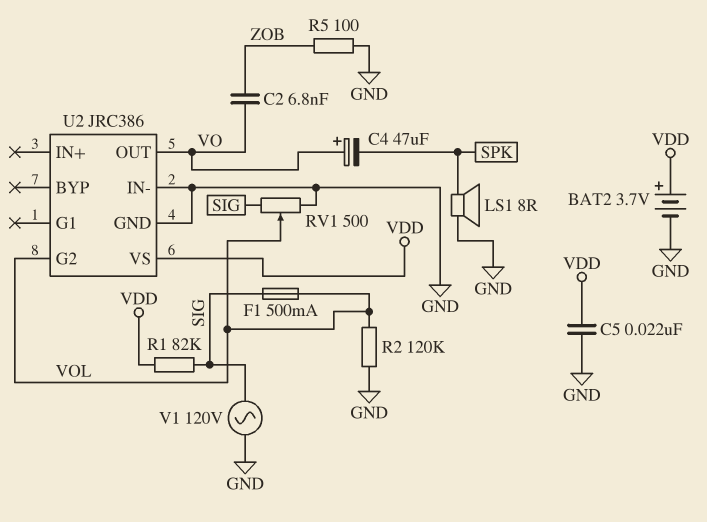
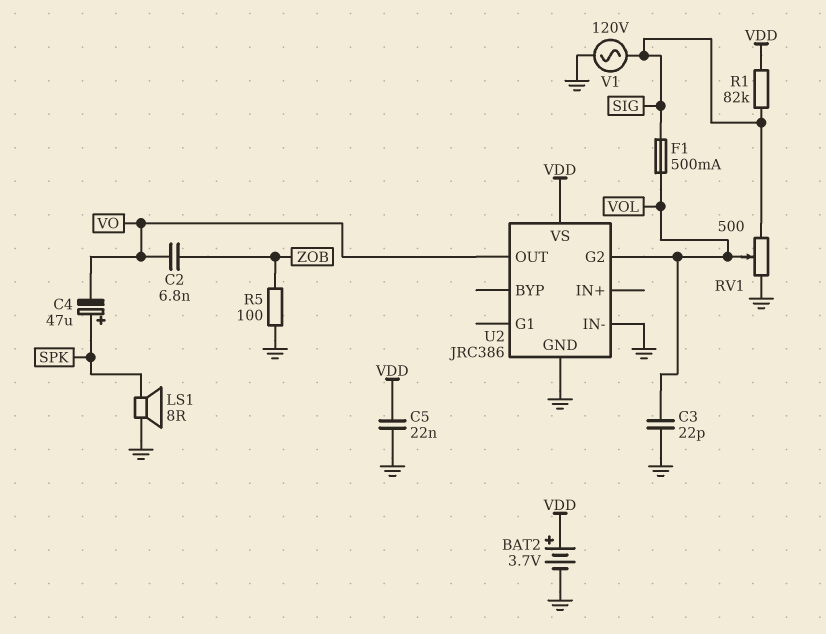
C3: none -> 22pF (GND, VOL)
C4: 47uF (plus VO, minus SPK) -> 47uF (plus SPK, minus VO)
R2: 120k (GND, VOL) -> none

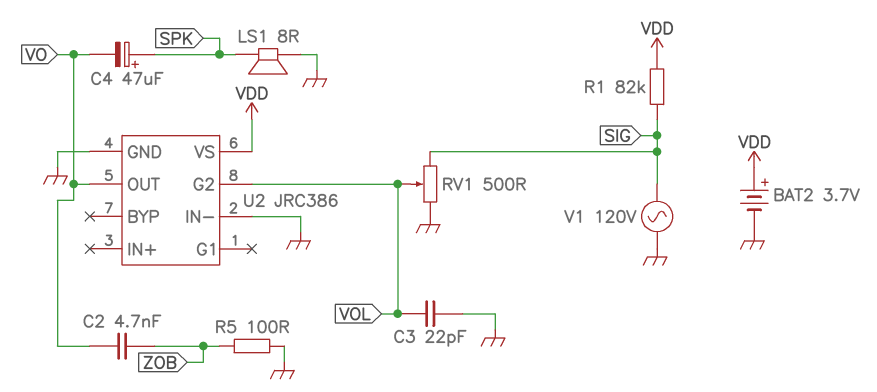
C2: 6.8nF (VO, ZOB) -> 4.7nF (VO, ZOB)
C5: 22nF (GND, VDD) -> none
F1: 500mA (SIG, VOL) -> none

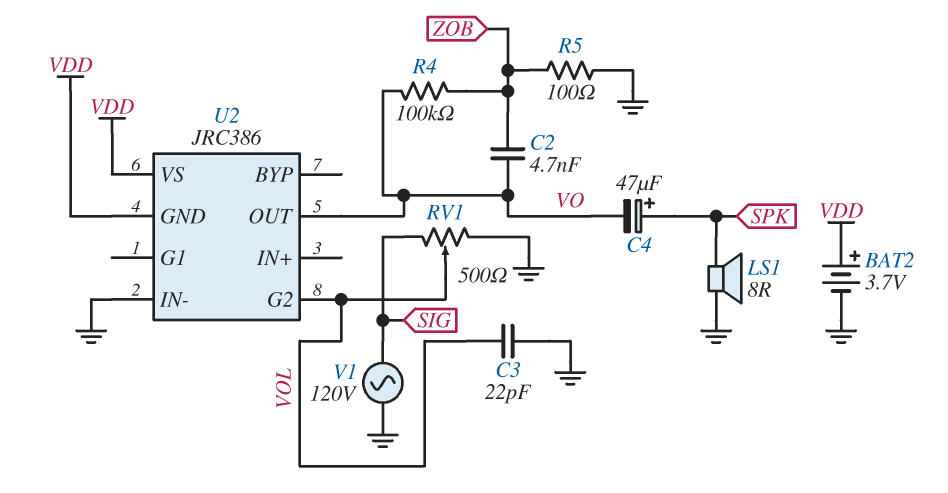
R1: 82k (SIG, VDD) -> none
R4: none -> 100k (VO, ZOB)
U2 pin GND: GND -> VDD

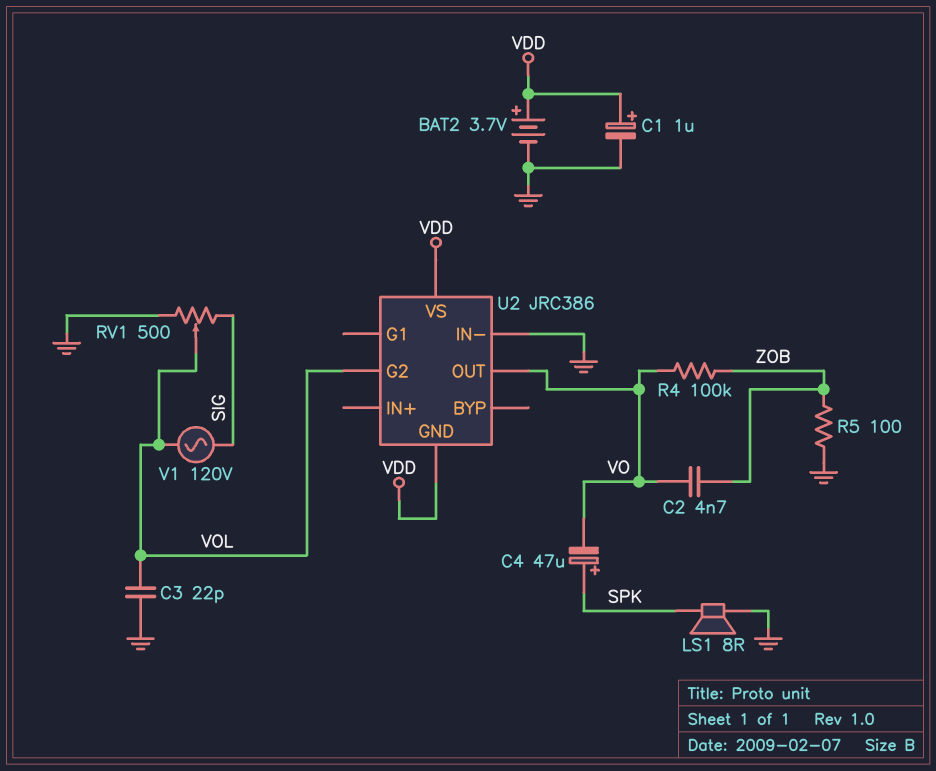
C1: none -> 1uF (plus VDD, minus GND)
V1: AC 120V (GND, SIG) -> AC 120V (SIG, VOL)

